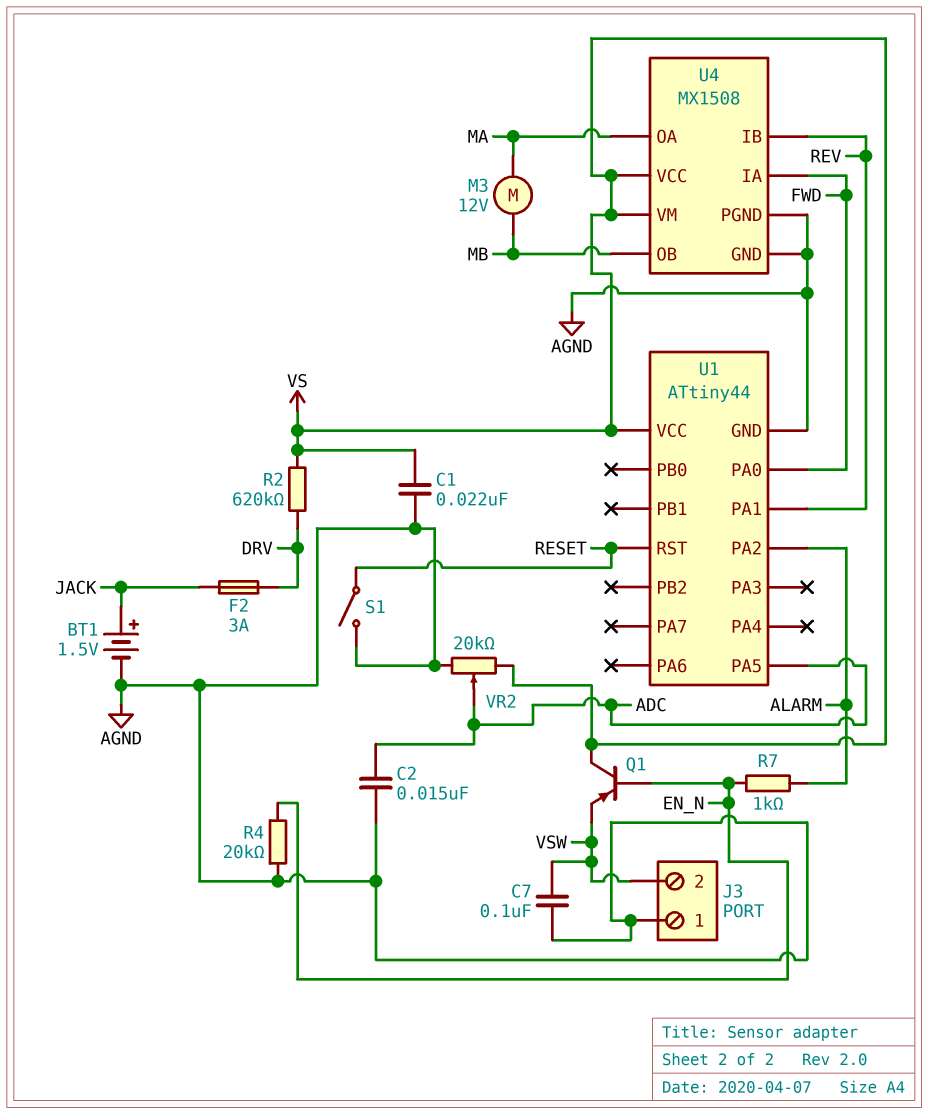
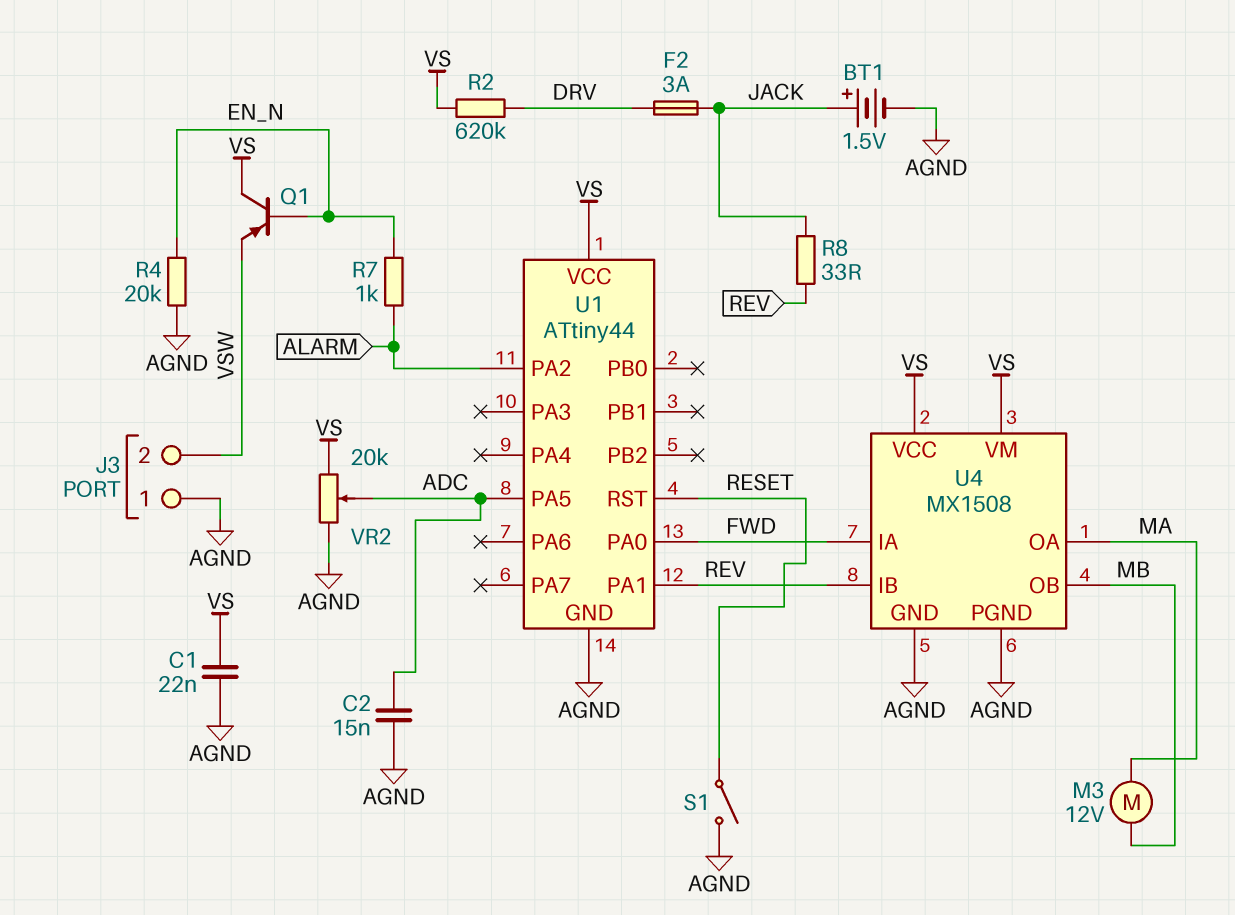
C7: 100nF (AGND, VSW) -> none
R8: none -> 33 (JACK, REV)

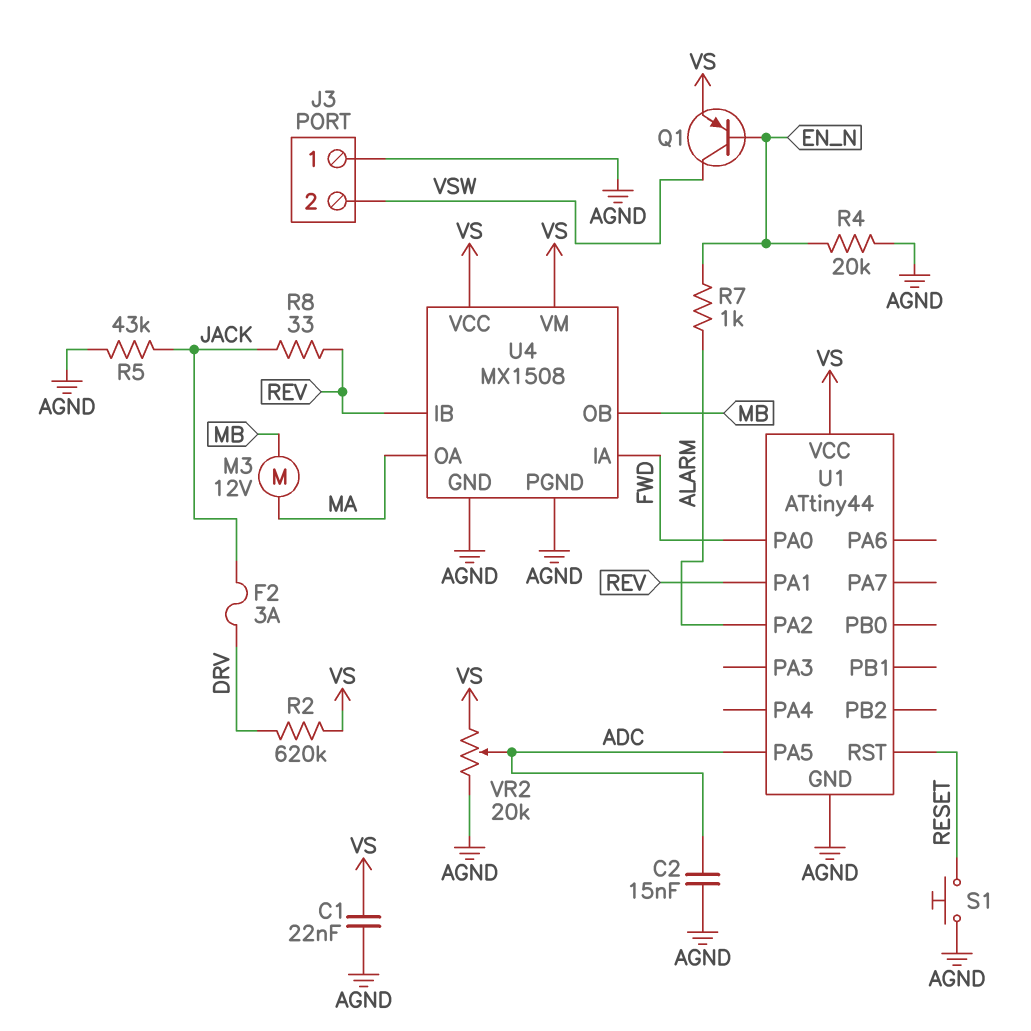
BT1: 1.5V (plus JACK, minus AGND) -> none
Q1: PNP (B EN_N, C VS, E VSW) -> PNP (B EN_N, C VSW, E VS)
R5: none -> 43k (AGND, JACK)
S1: switch (AGND, RESET) -> button (AGND, RESET)

